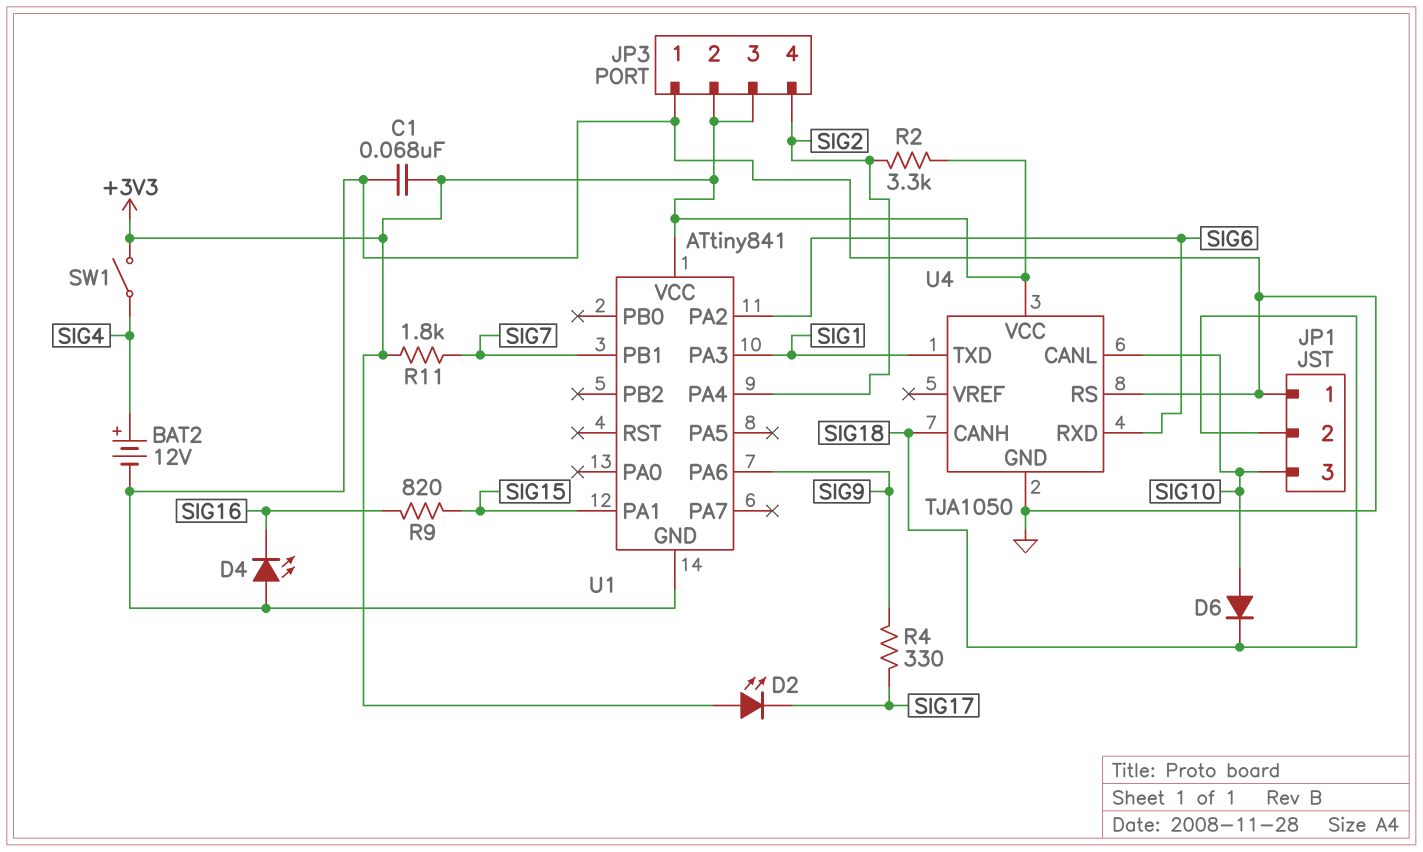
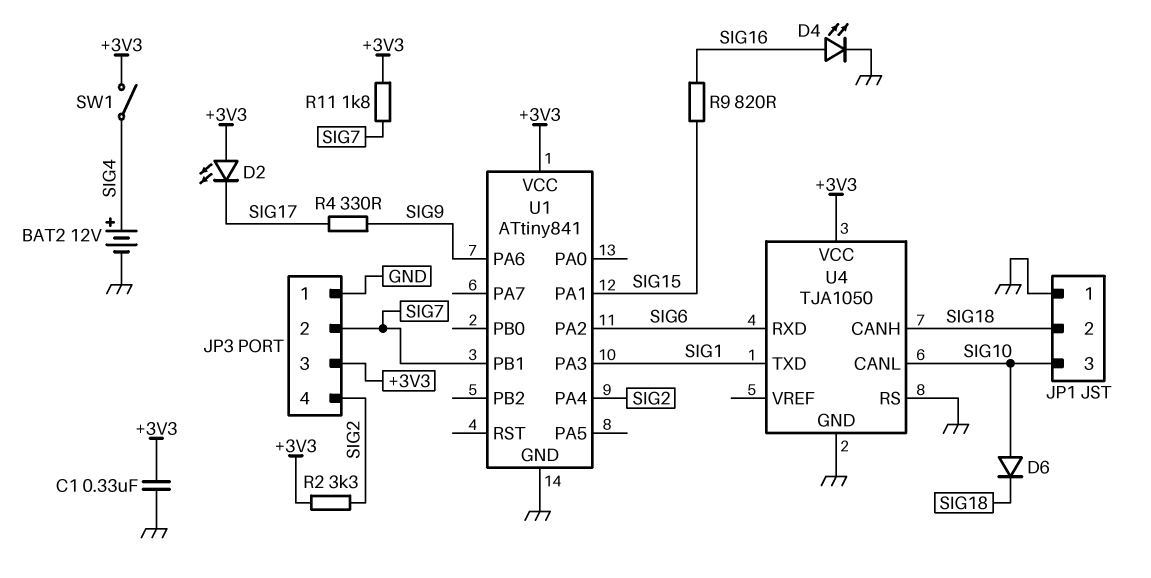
C1: 68nF (+3V3, GND) -> 330nF (+3V3, GND)
D4: LED (A GND, K SIG16) -> LED (A SIG16, K GND)
JP3 pin 2: +3V3 -> SIG7

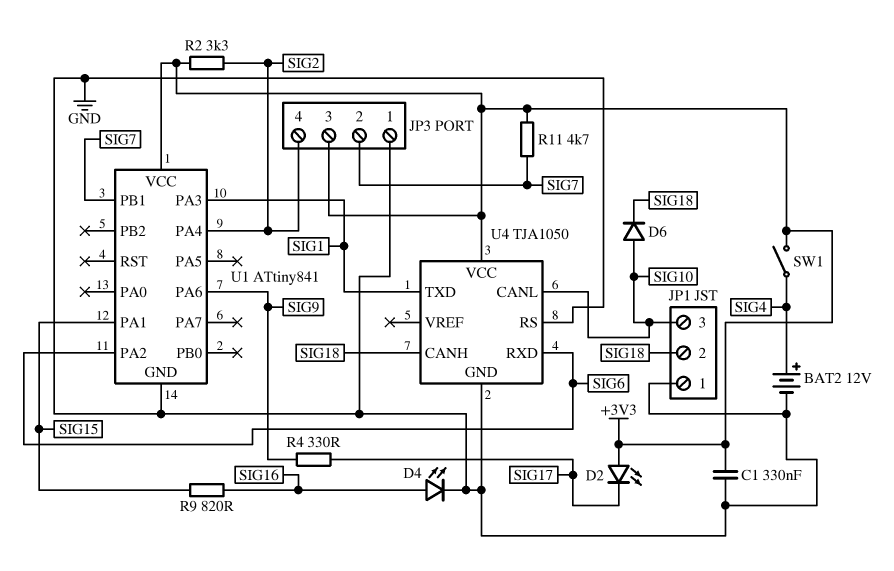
R11: 1.8k (+3V3, SIG7) -> 4.7k (+3V3, SIG7)

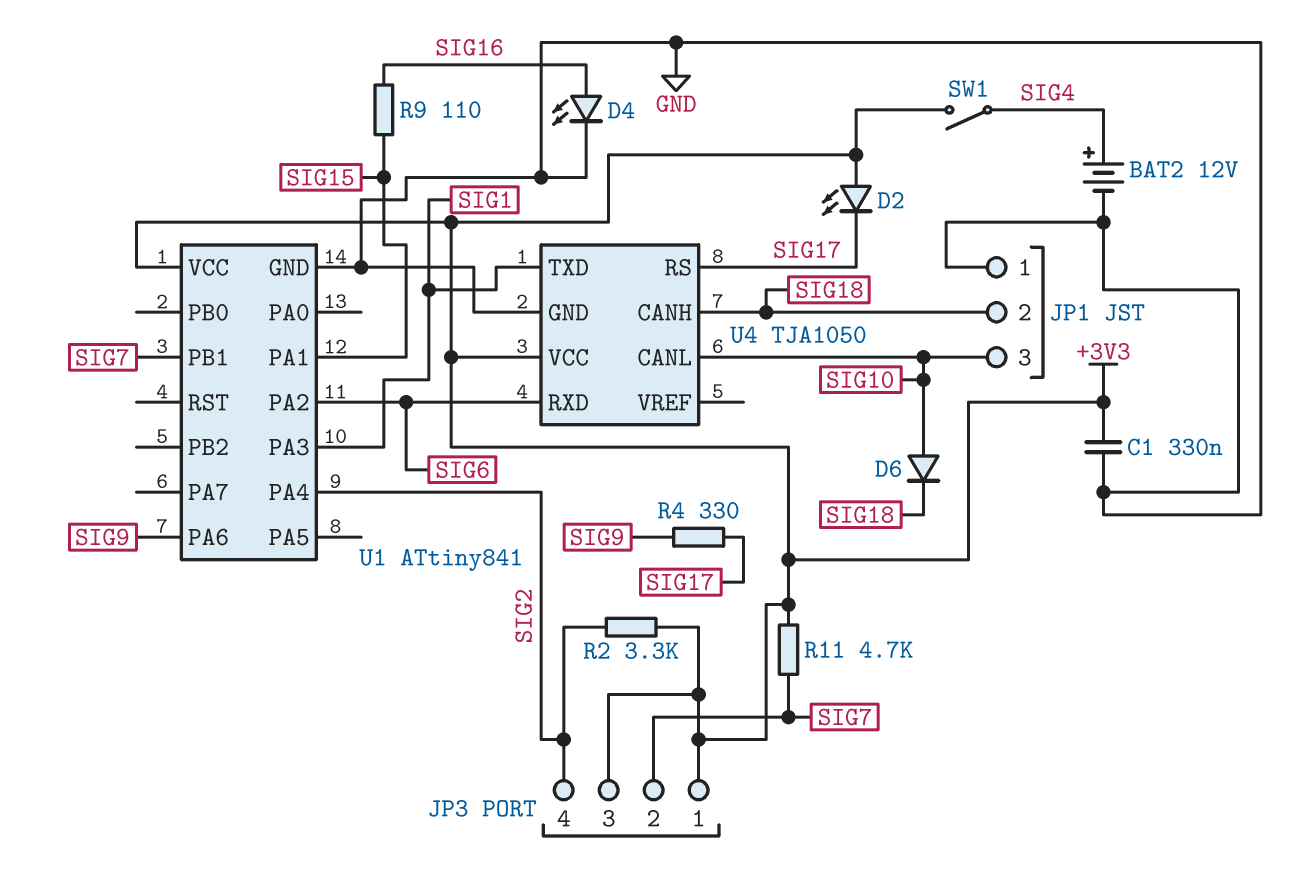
JP3 pin 1: GND -> +3V3
R9: 820 (SIG15, SIG16) -> 110 (SIG15, SIG16)
U4 pin RS: GND -> SIG17

